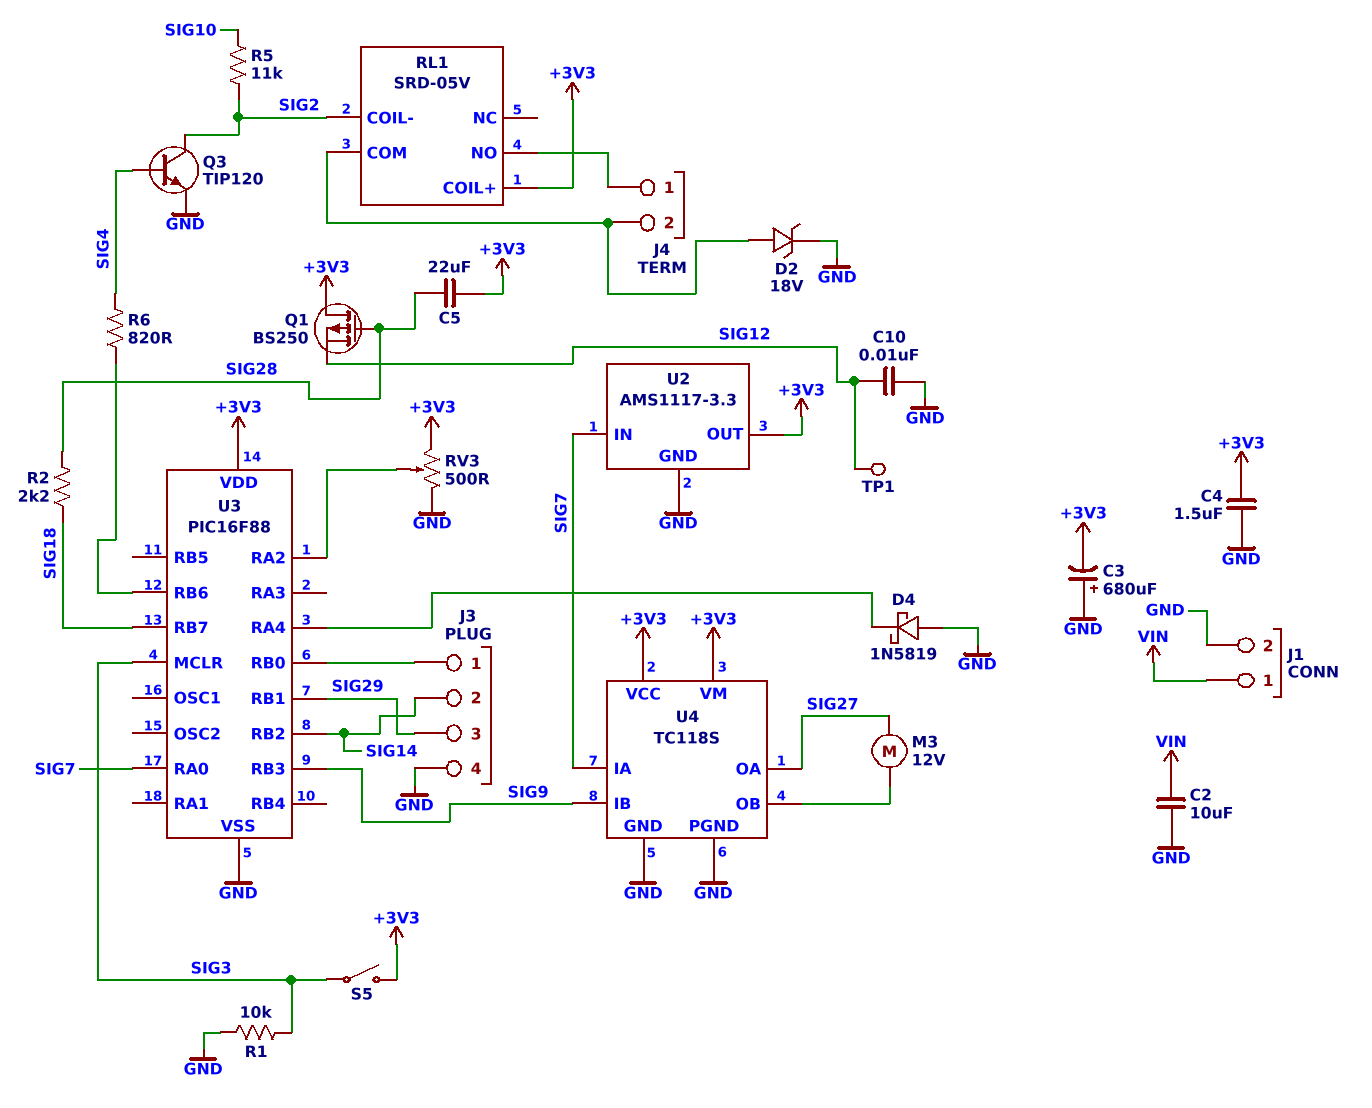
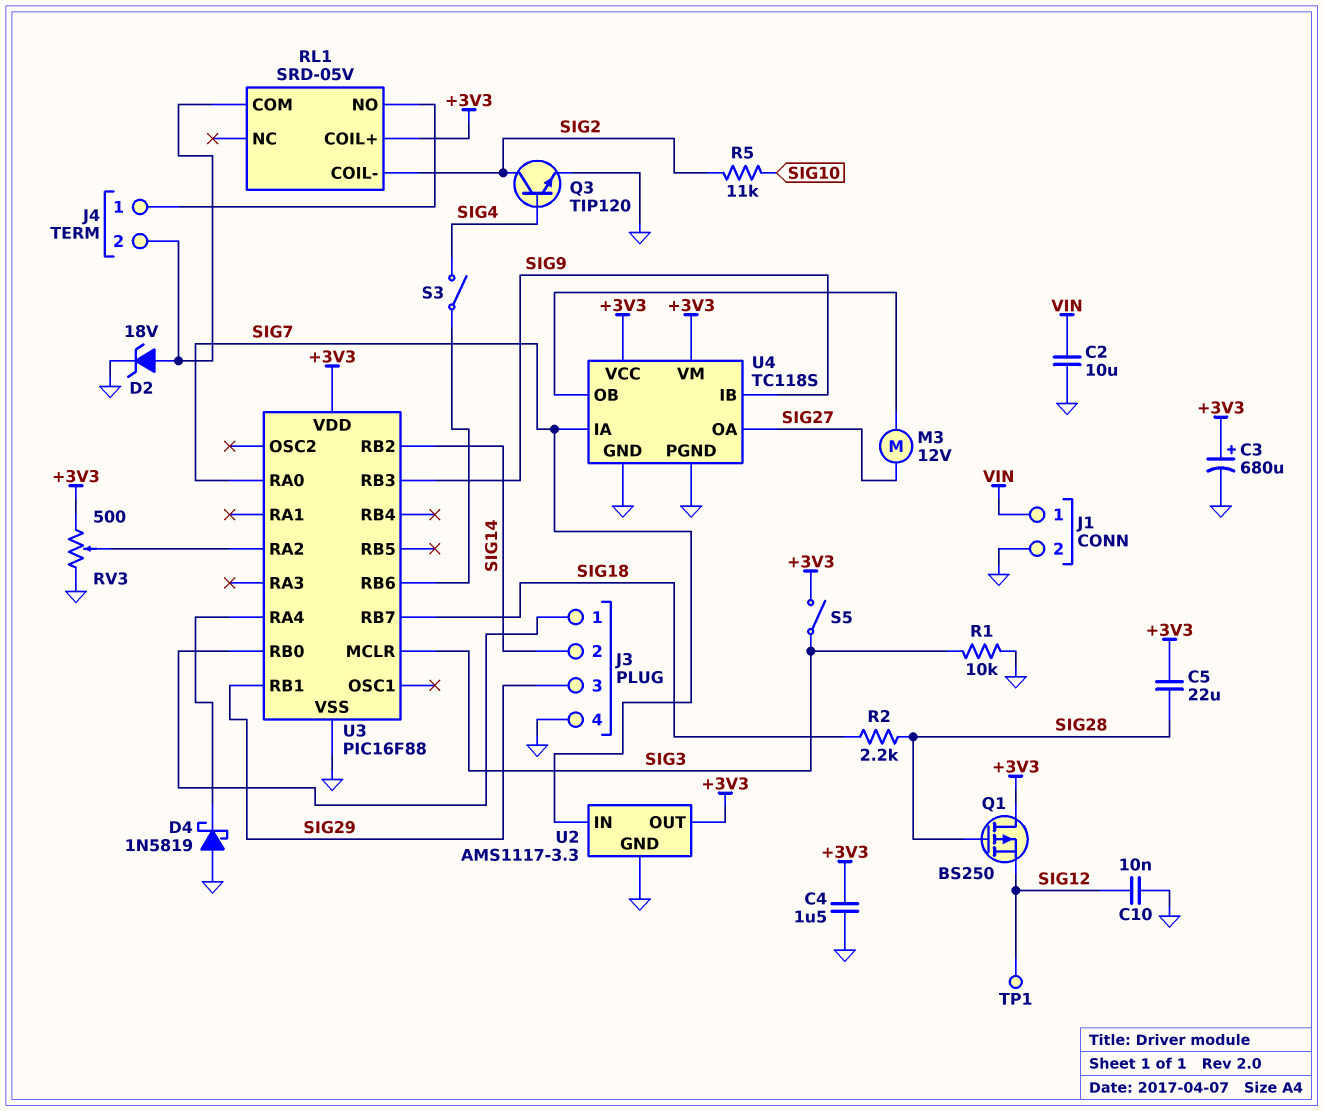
C3: 680uF (plus GND, minus +3V3) -> 680uF (plus +3V3, minus GND)
R6: 820 (SIG4, U3/RB6) -> none
S3: none -> switch (SIG4, U3/RB6)

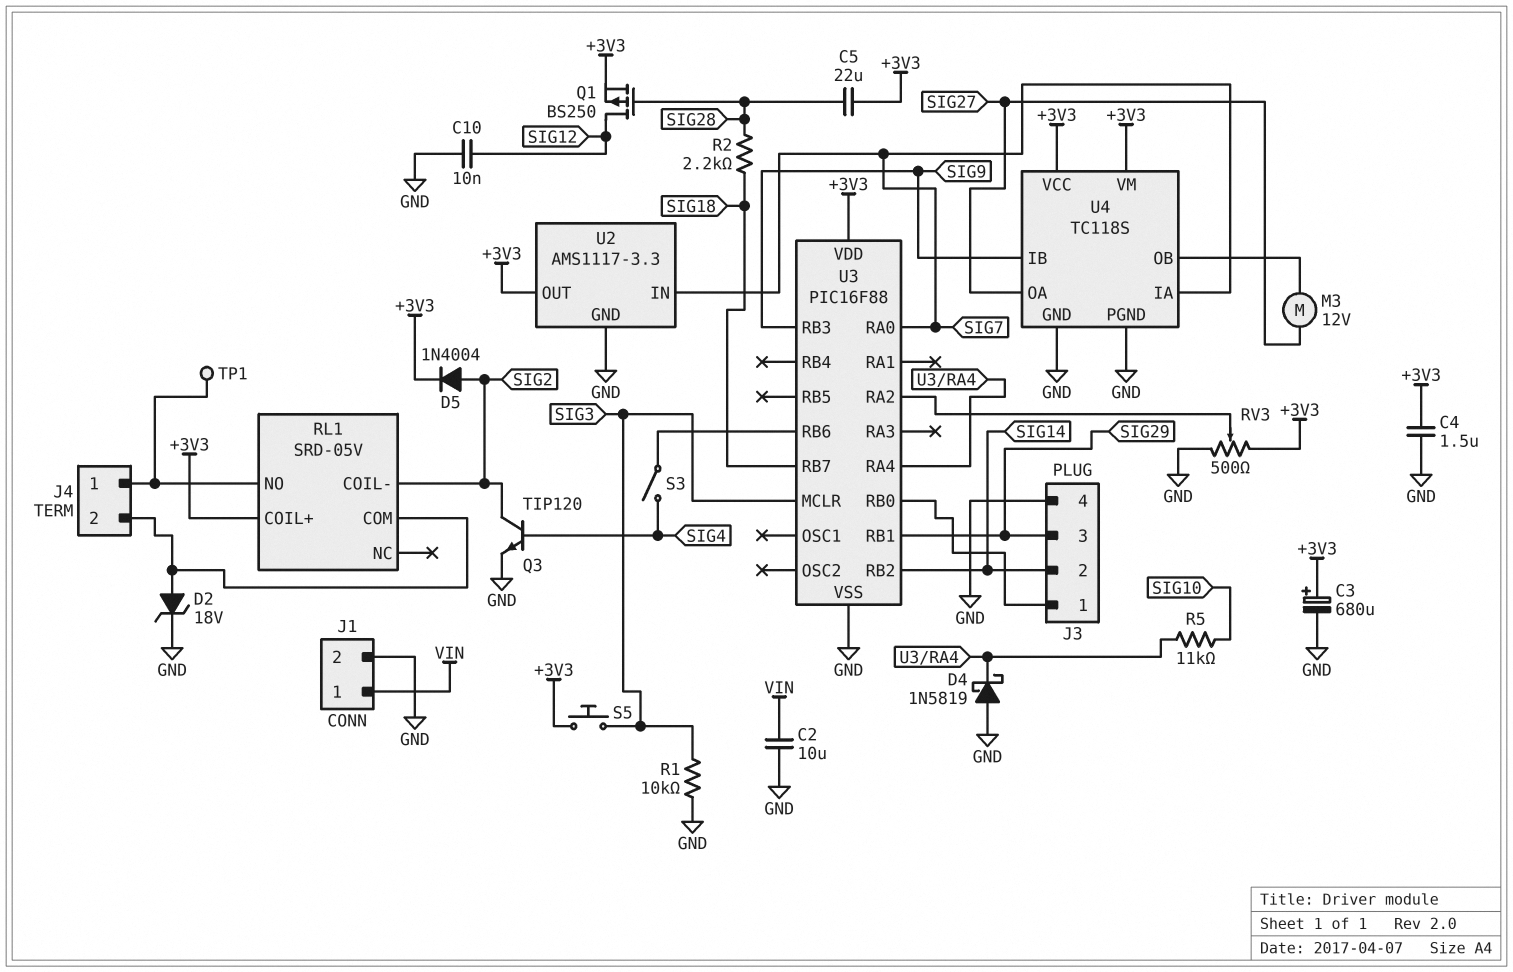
D5: none -> diode 1N4004 (A SIG2, K +3V3)
Q1: PMOS BS250 (G SIG28, D +3V3, S SIG12) -> PMOS BS250 (G SIG28, D SIG12, S +3V3)
R5: 11k (SIG2, SIG10) -> 11k (SIG10, U3/RA4)
S5: switch (+3V3, SIG3) -> button (+3V3, SIG3)
TP1: test point (SIG12) -> test point (J4/1)

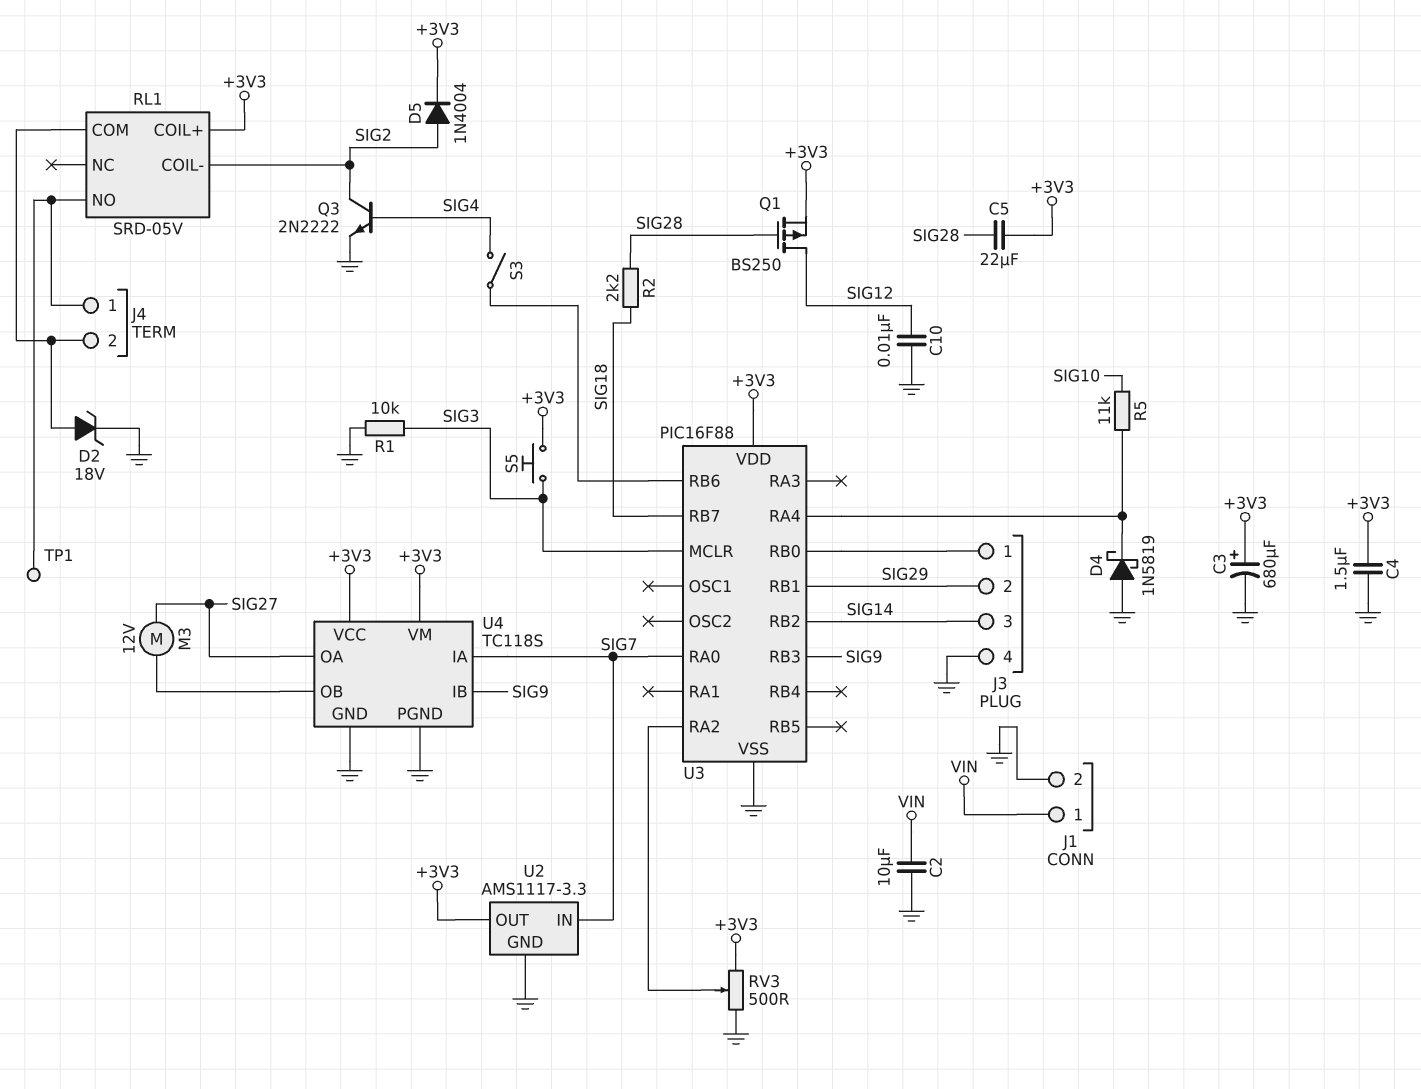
J3 pin 2: SIG14 -> SIG29
J3 pin 3: SIG29 -> SIG14
Q3: NPN TIP120 (B SIG4, C SIG2, E GND) -> NPN 2N2222 (B SIG4, C SIG2, E GND)

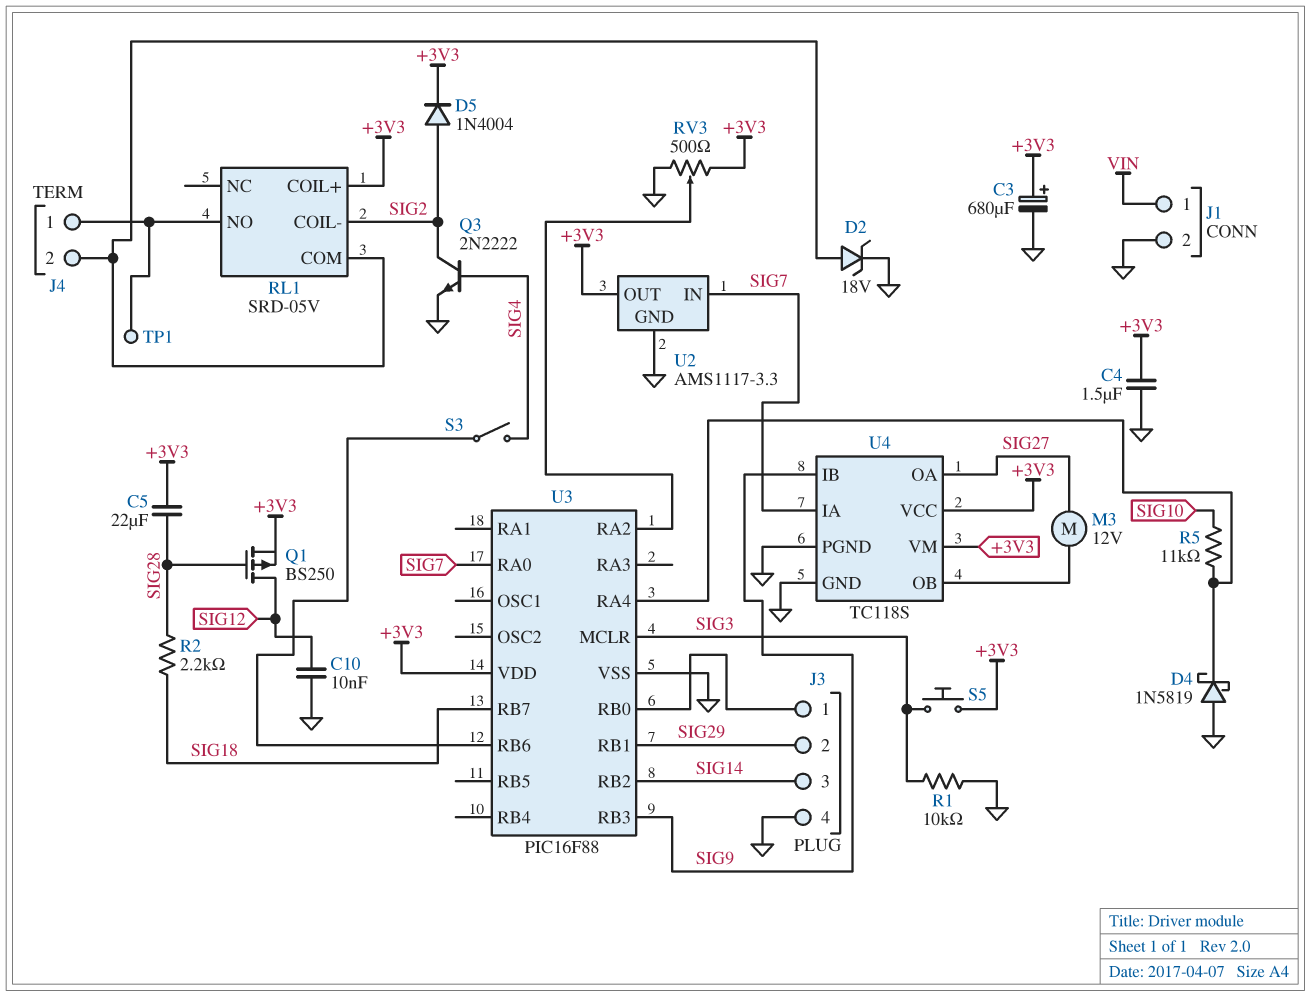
C2: 10uF (GND, VIN) -> none

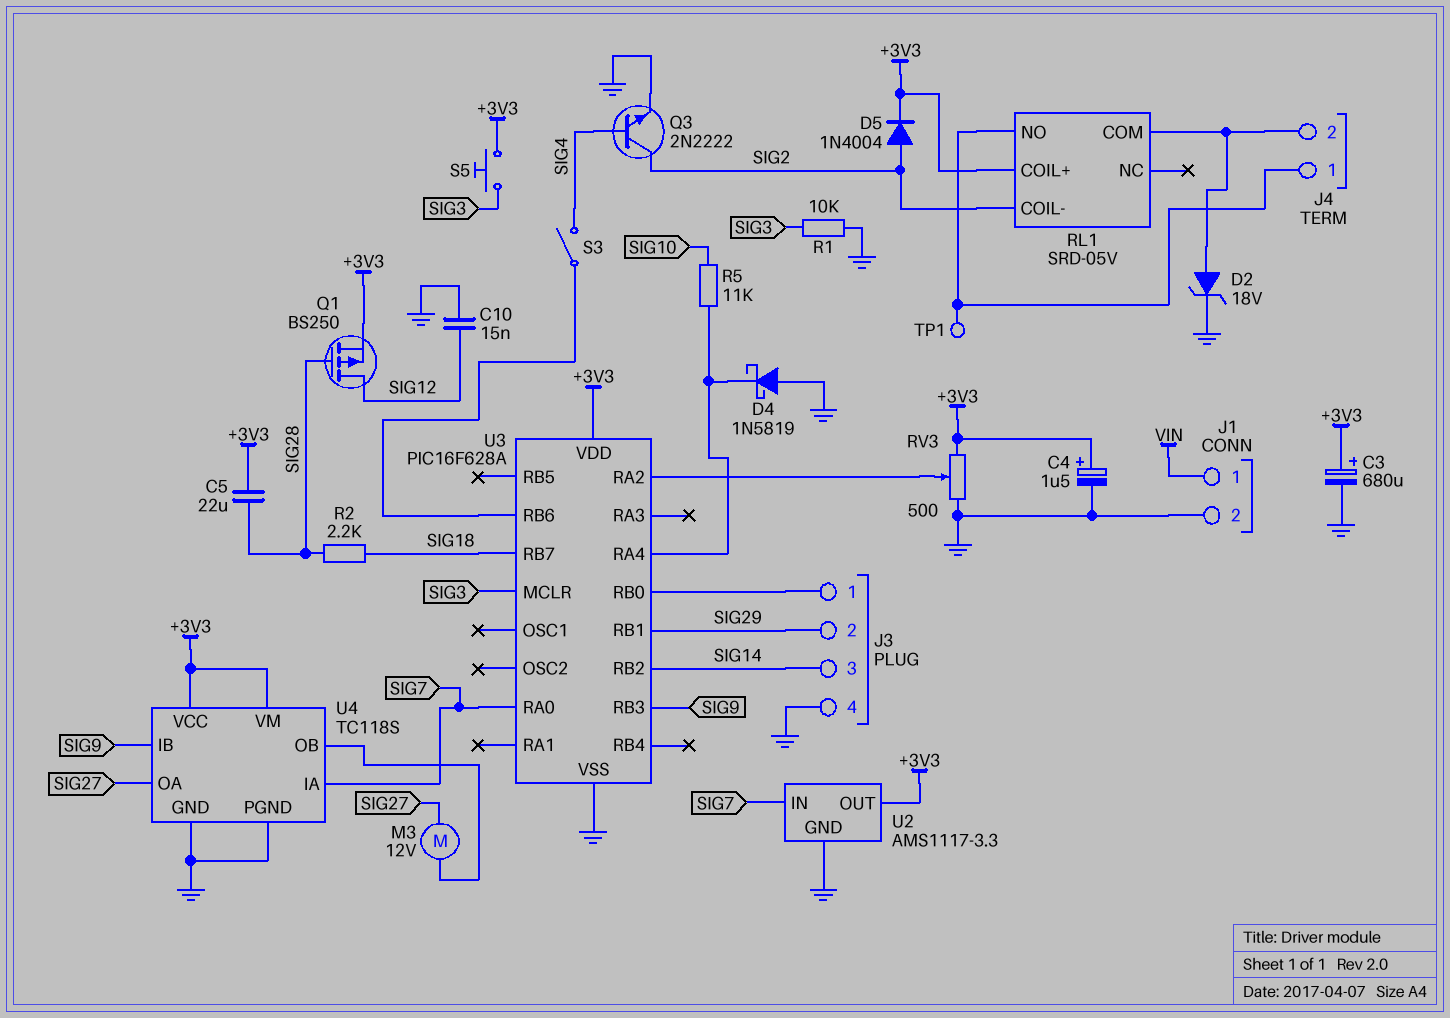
C4: 1.5uF (+3V3, GND) -> 1.5uF (plus +3V3, minus GND)
C10: 10nF (GND, SIG12) -> 15nF (GND, SIG12)
U3: PIC16F88 -> PIC16F628A

